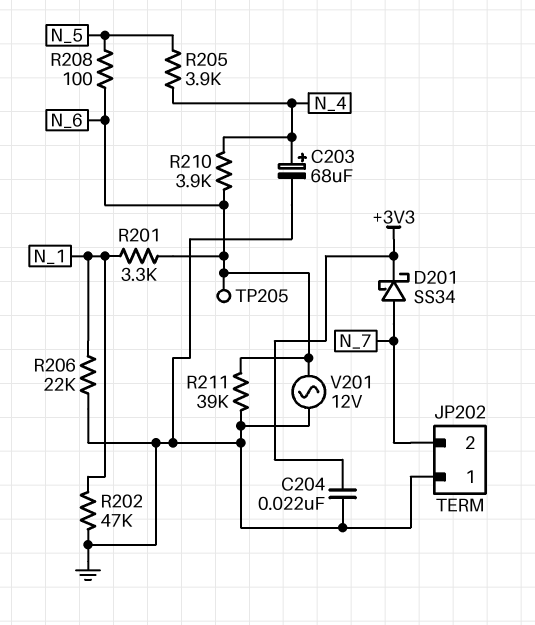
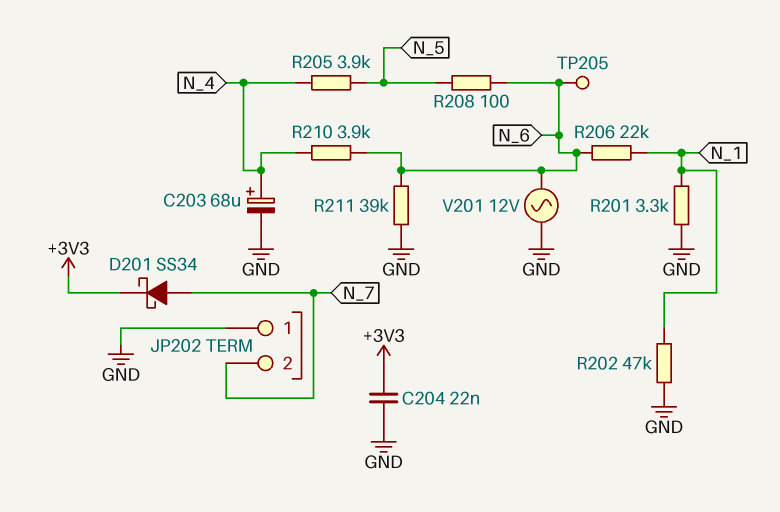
R201: 3.3k (N_1, N_6) -> 3.3k (GND, N_1)
R206: 22k (GND, N_1) -> 22k (N_1, N_6)

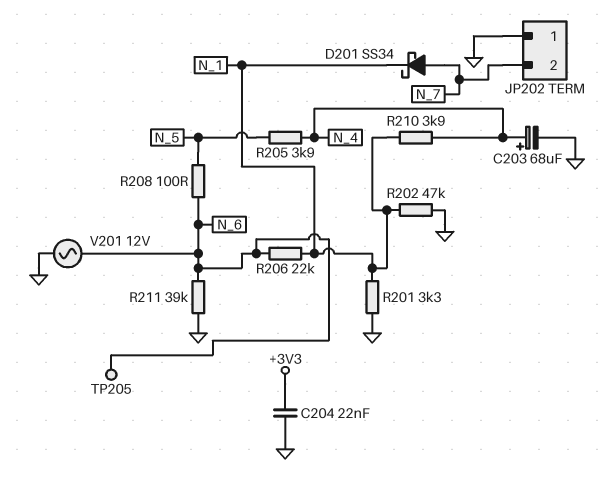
D201: schottky SS34 (A N_7, K +3V3) -> schottky SS34 (A N_7, K N_1)
R210: 3.9k (N_4, N_6) -> 3.9k (N_1, N_4)

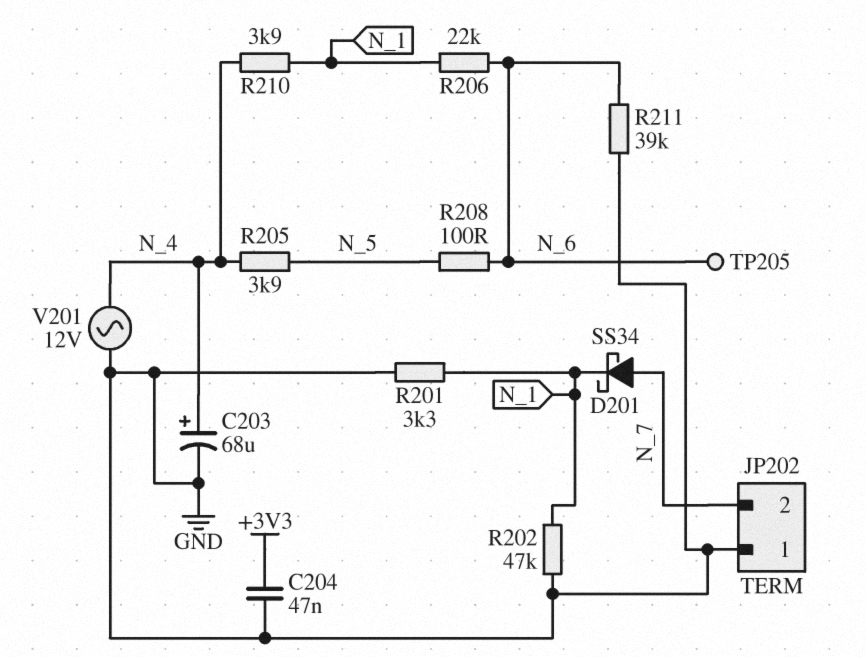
C204: 22nF (+3V3, GND) -> 47nF (+3V3, GND)
V201: AC 12V (GND, N_6) -> AC 12V (GND, N_4)

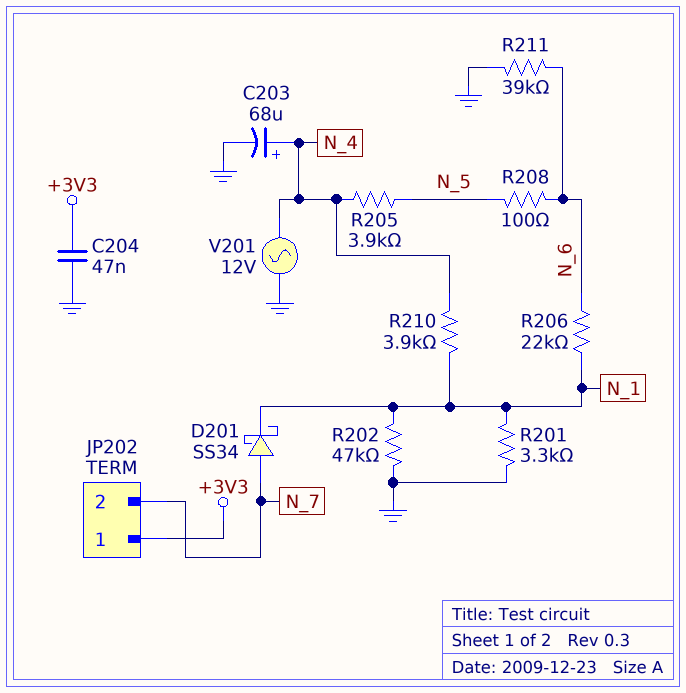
JP202 pin 1: GND -> +3V3
TP205: test point (N_6) -> none

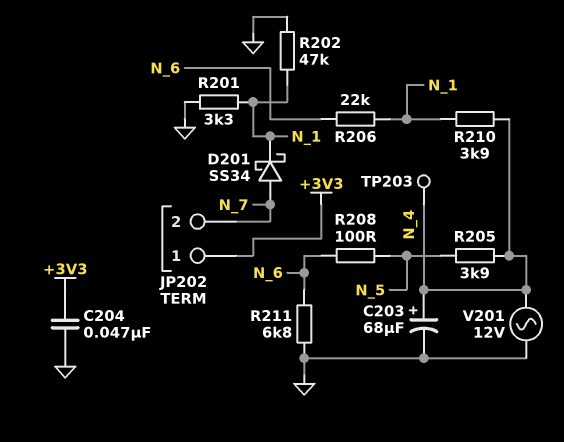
R211: 39k (GND, N_6) -> 6.8k (GND, N_6)
TP203: none -> test point (N_4)

